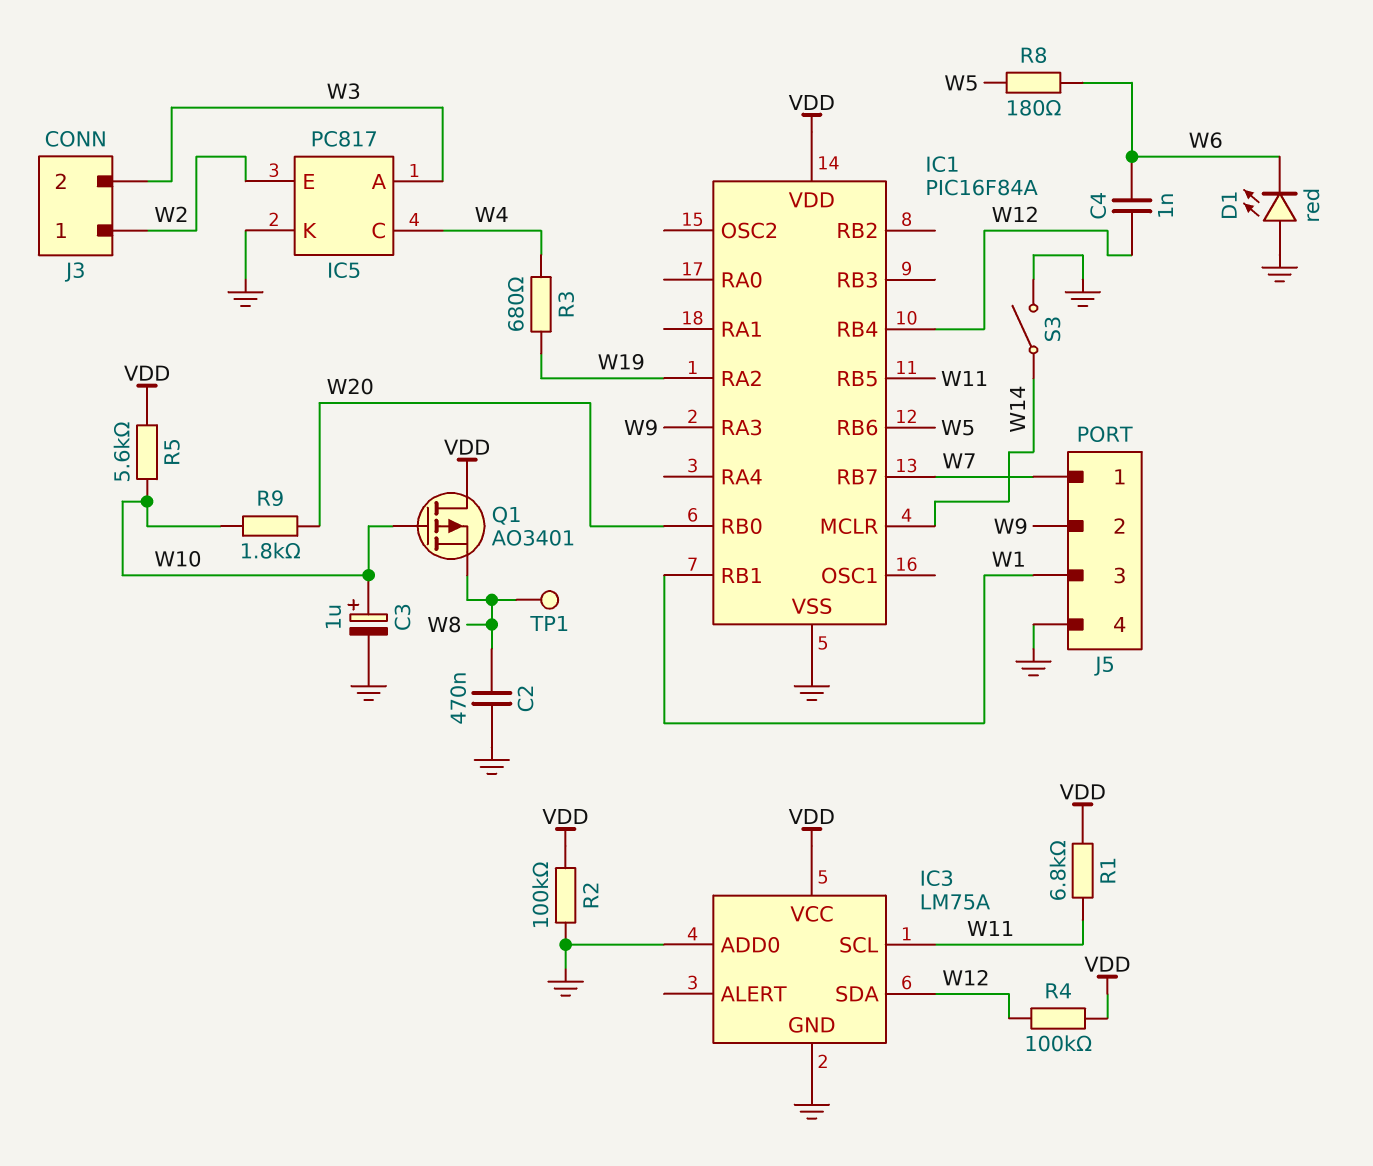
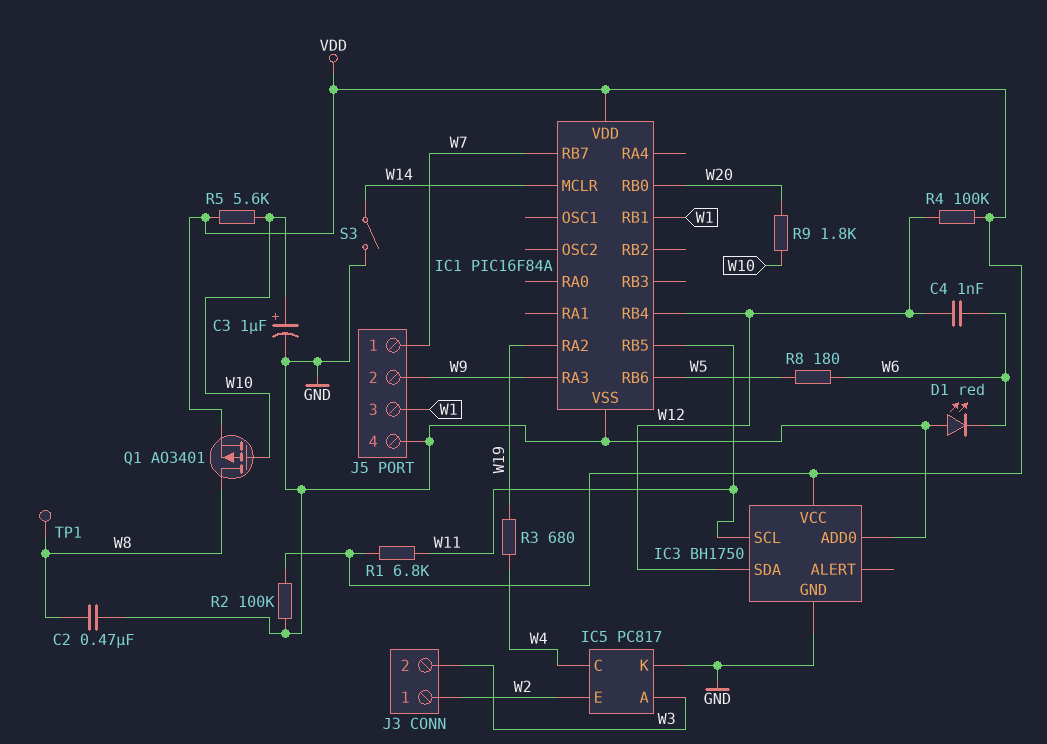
IC3: LM75A -> BH1750
Q1: PMOS AO3401 (G W10, D VDD, S W8) -> PMOS AO3401 (G W10, D W8, S VDD)

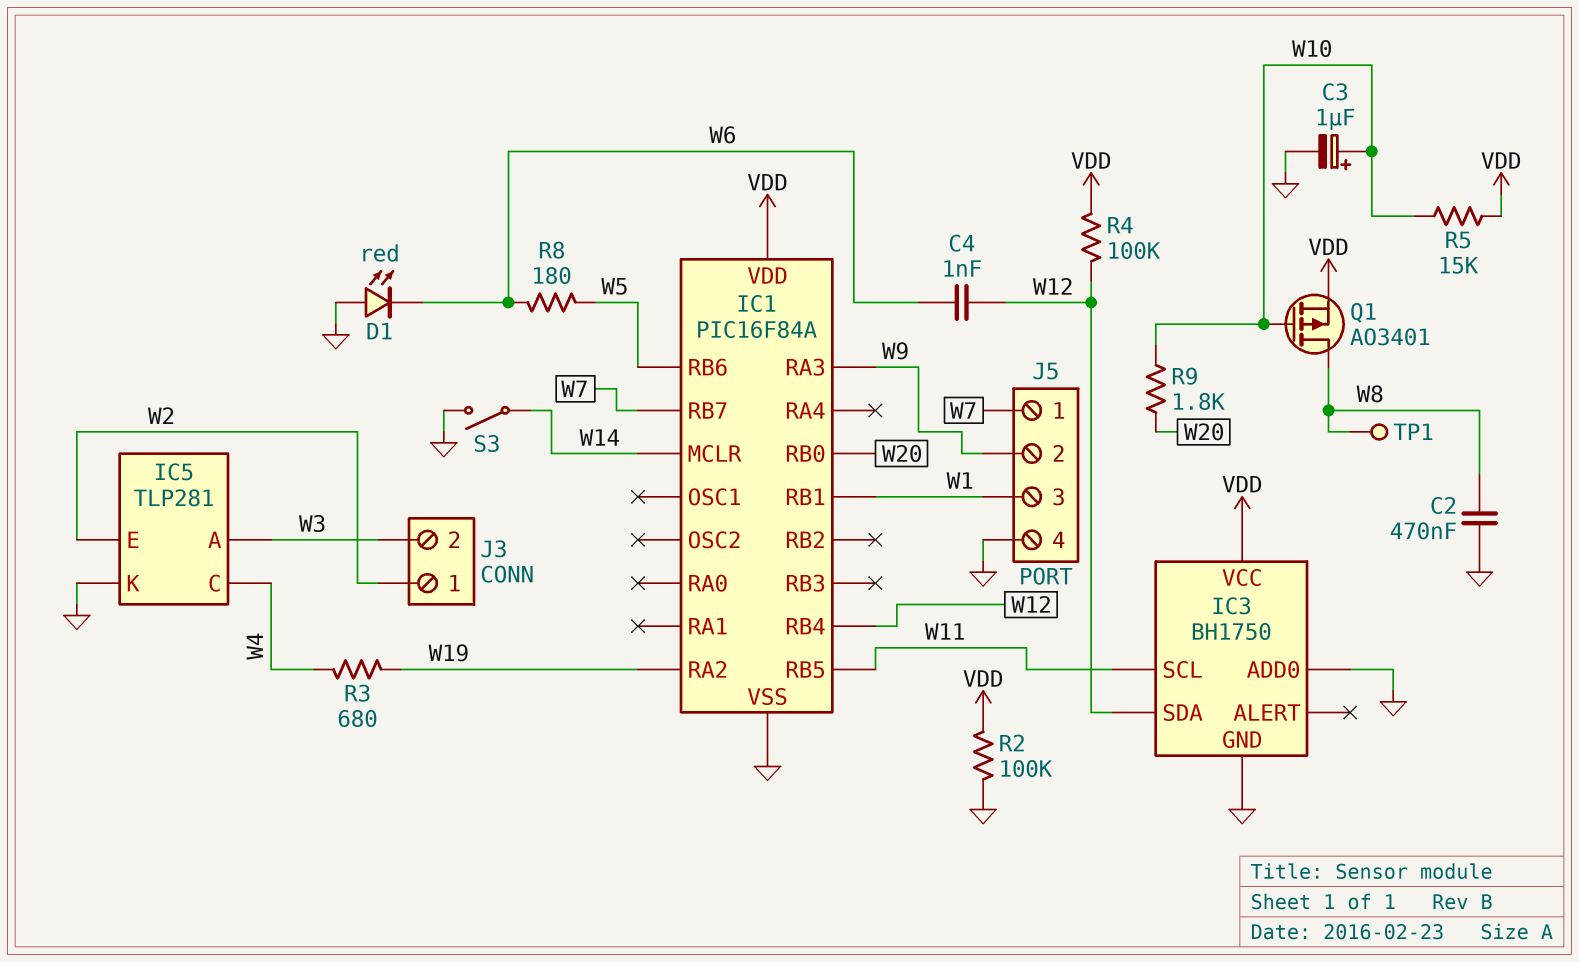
IC5: PC817 -> TLP281
R1: 6.8k (VDD, W11) -> none
R5: 5.6k (VDD, W10) -> 15k (VDD, W10)

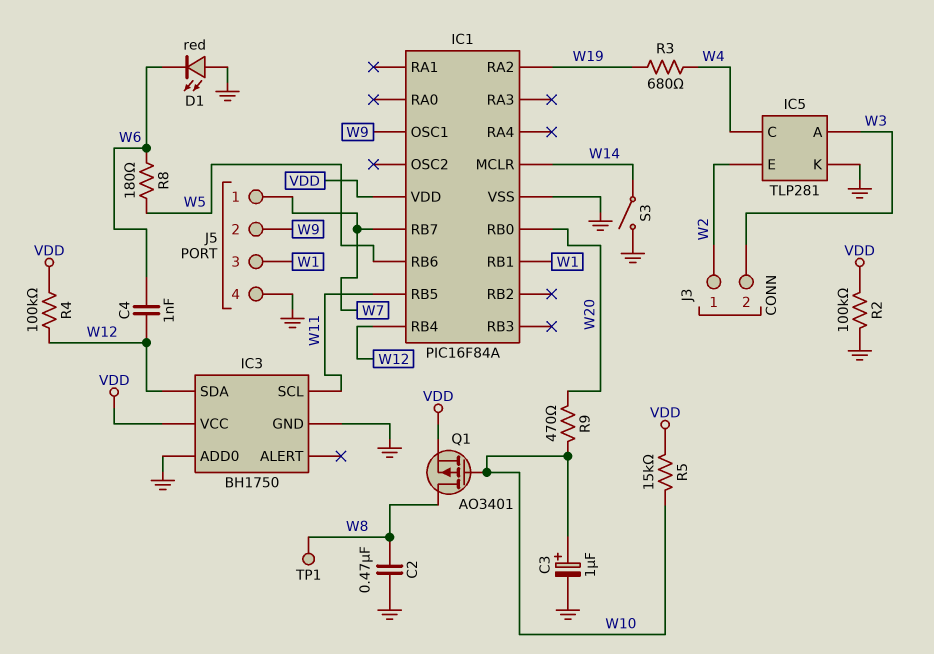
IC1 pin OSC1: none -> W9
IC1 pin RA3: W9 -> none
R9: 1.8k (W10, W20) -> 470 (W10, W20)

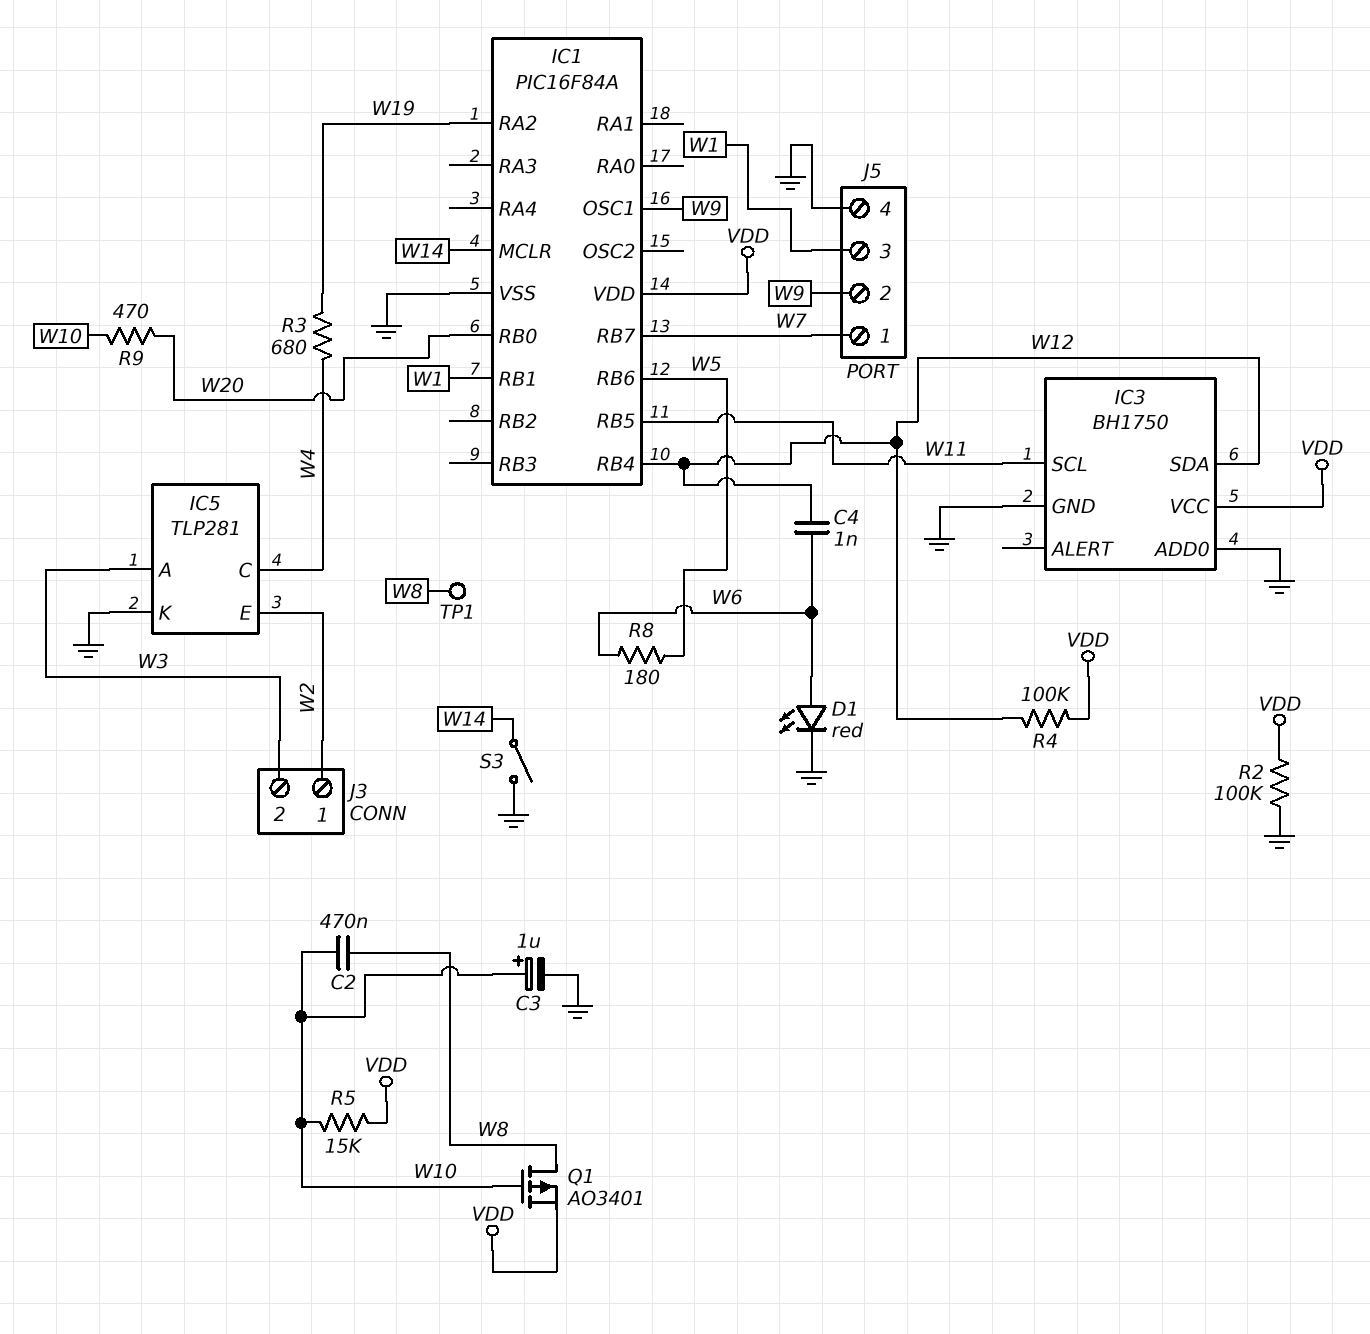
C2: 470nF (GND, W8) -> 470nF (W8, W10)
D1: LED red (A GND, K W6) -> LED red (A W6, K GND)

